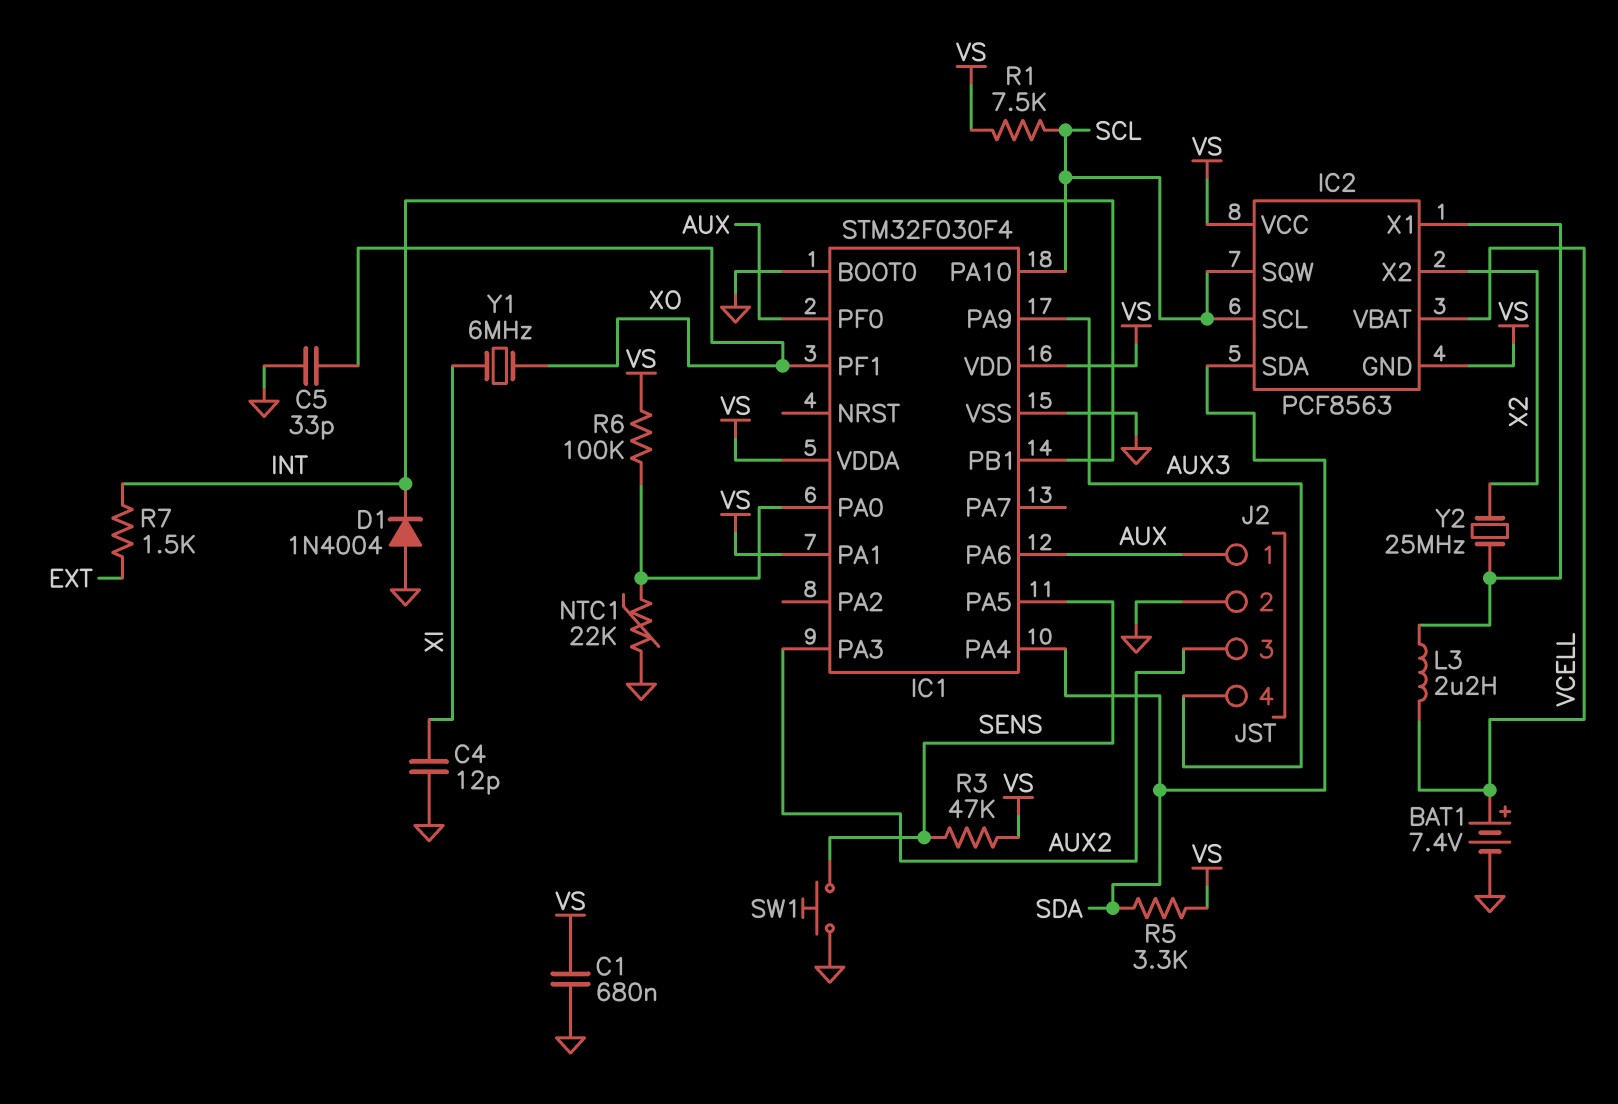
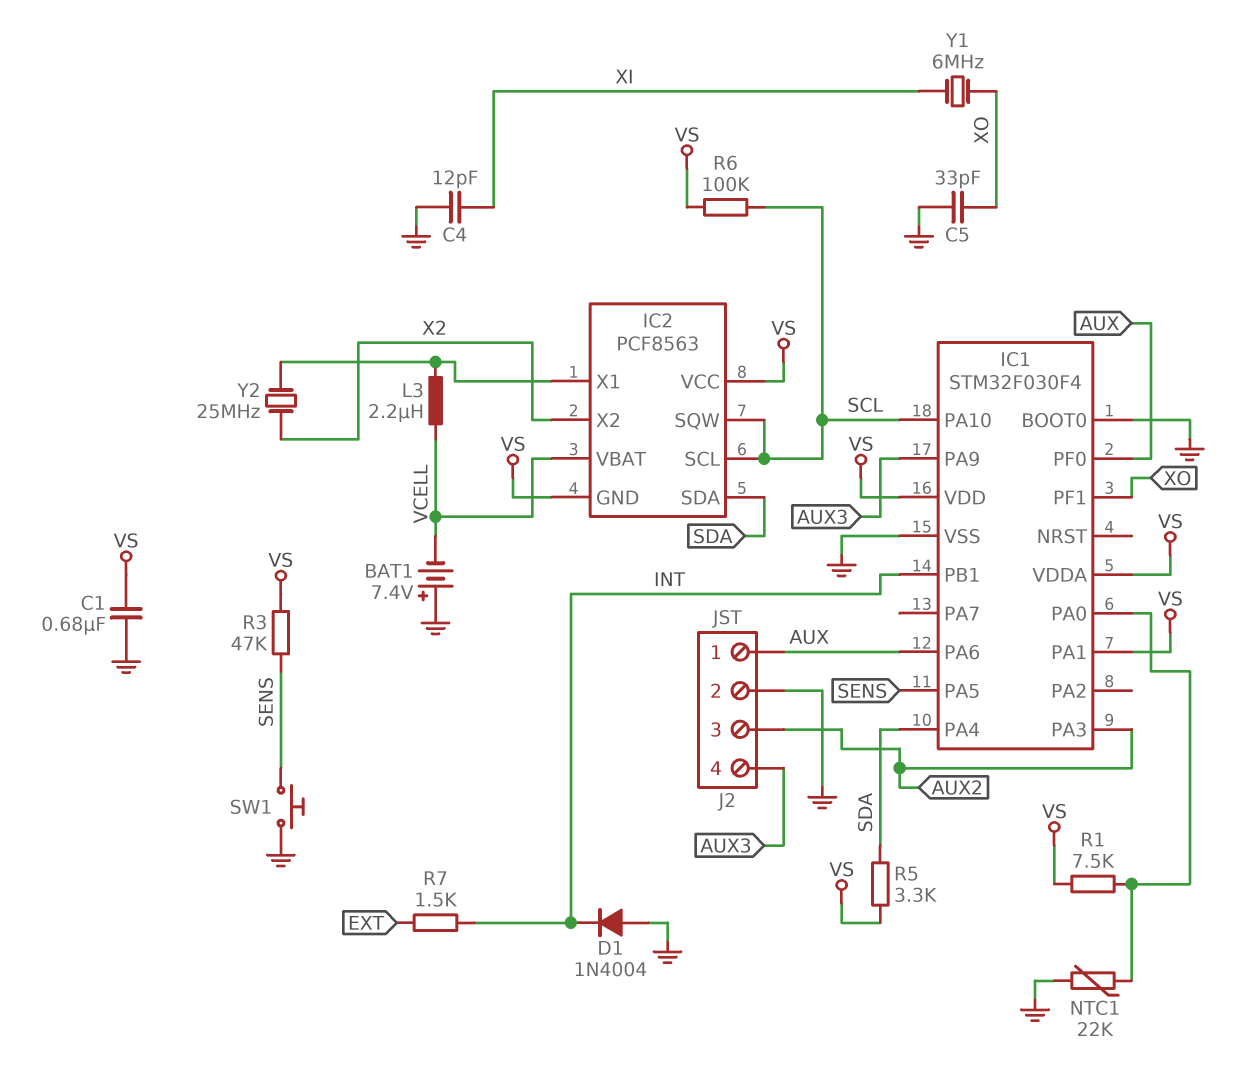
BAT1: 7.4V (plus VCELL, minus GND) -> 7.4V (plus GND, minus VCELL)
R1: 7.5k (SCL, VS) -> 7.5k (IC1/PA0, VS)
R6: 100k (IC1/PA0, VS) -> 100k (SCL, VS)

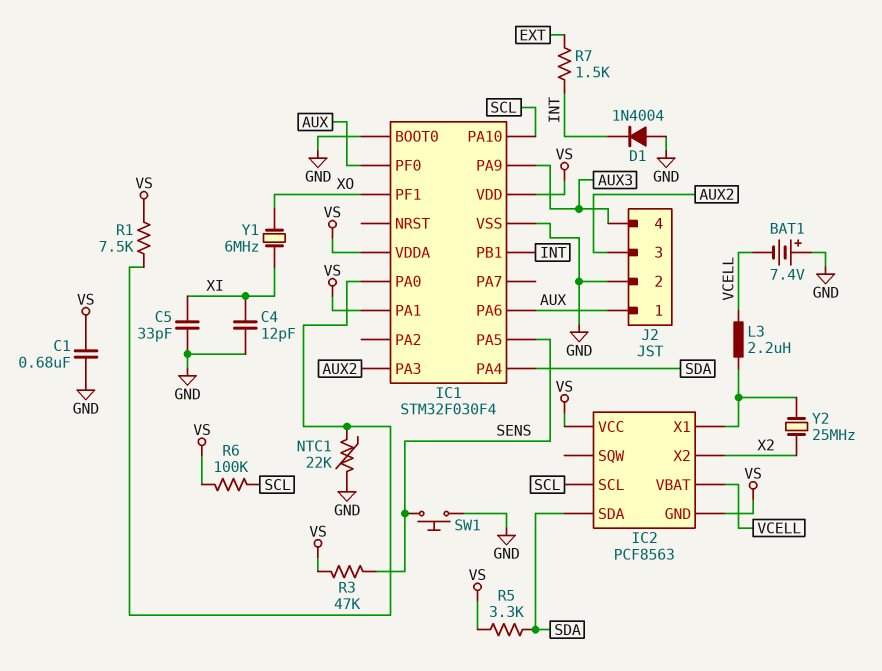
C5: 33pF (GND, XO) -> 33pF (GND, XI)
IC2 pin SQW: SCL -> none

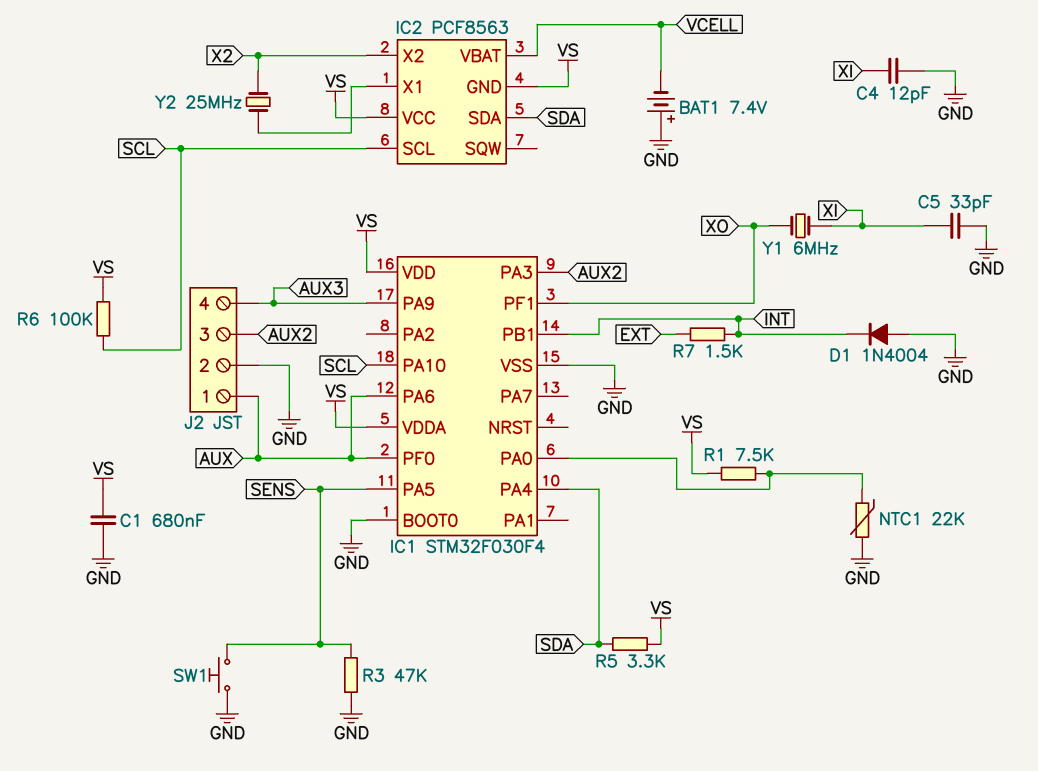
IC1 pin PA1: VS -> none
L3: 2.2uH (IC2/X1, VCELL) -> none
R3: 47k (SENS, VS) -> 47k (GND, SENS)

